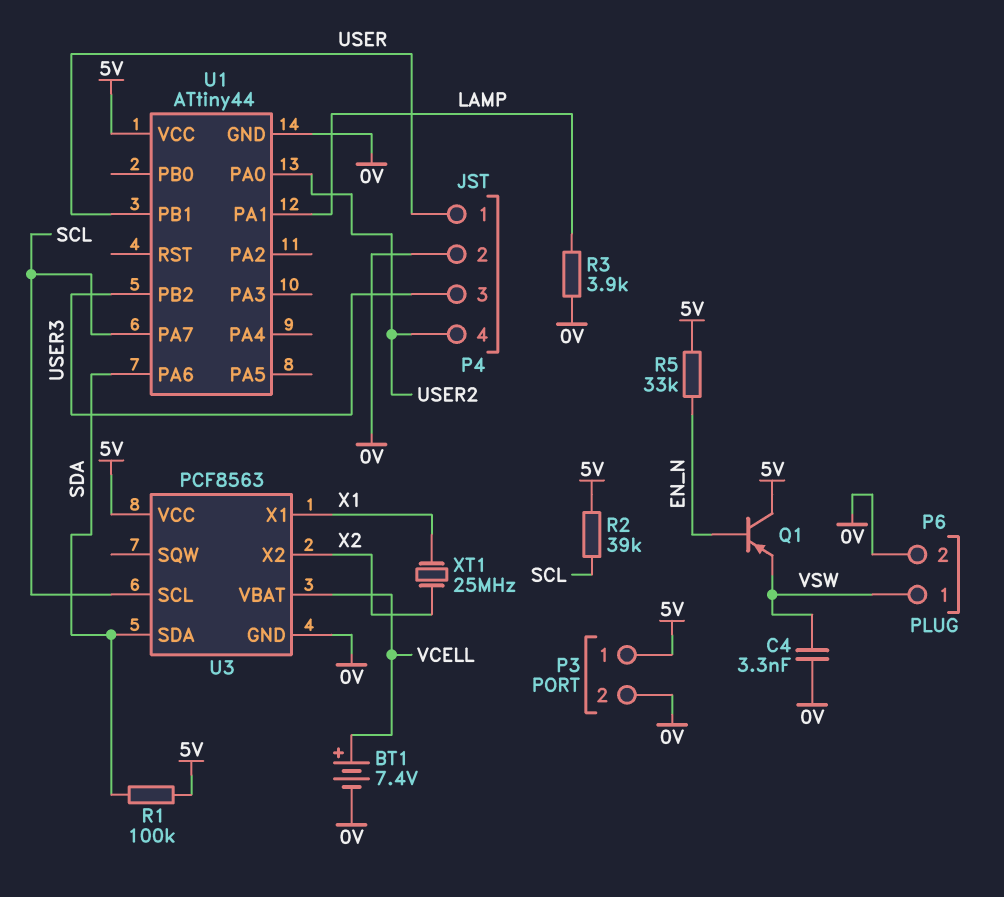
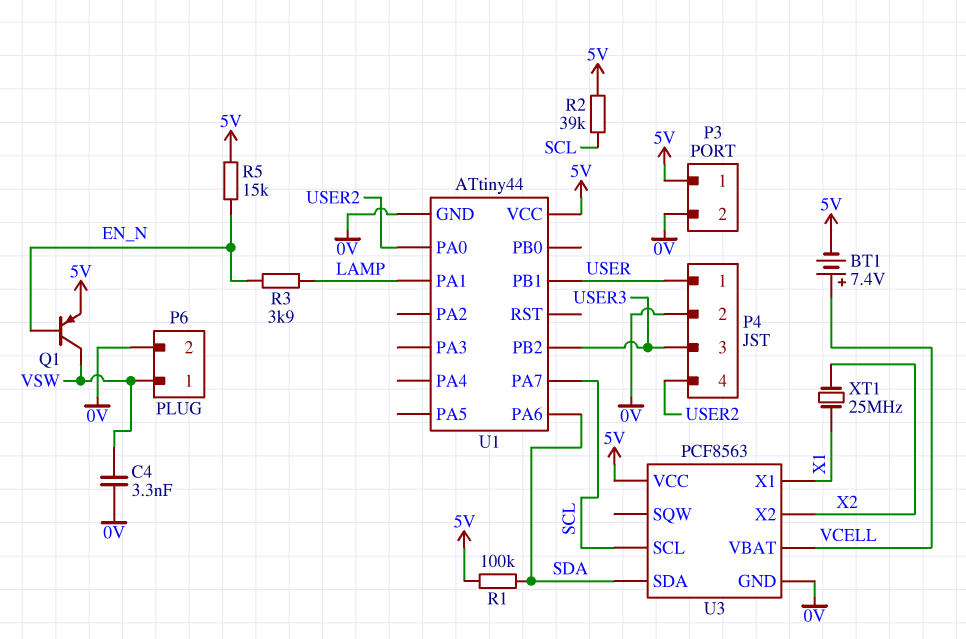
BT1: 7.4V (plus VCELL, minus 0V) -> 7.4V (plus VCELL, minus 5V)
Q1: PNP (B EN_N, C 5V, E VSW) -> PNP (B EN_N, C VSW, E 5V)
R3: 3.9k (0V, LAMP) -> 3.9k (EN_N, LAMP)
R5: 33k (5V, EN_N) -> 15k (5V, EN_N)

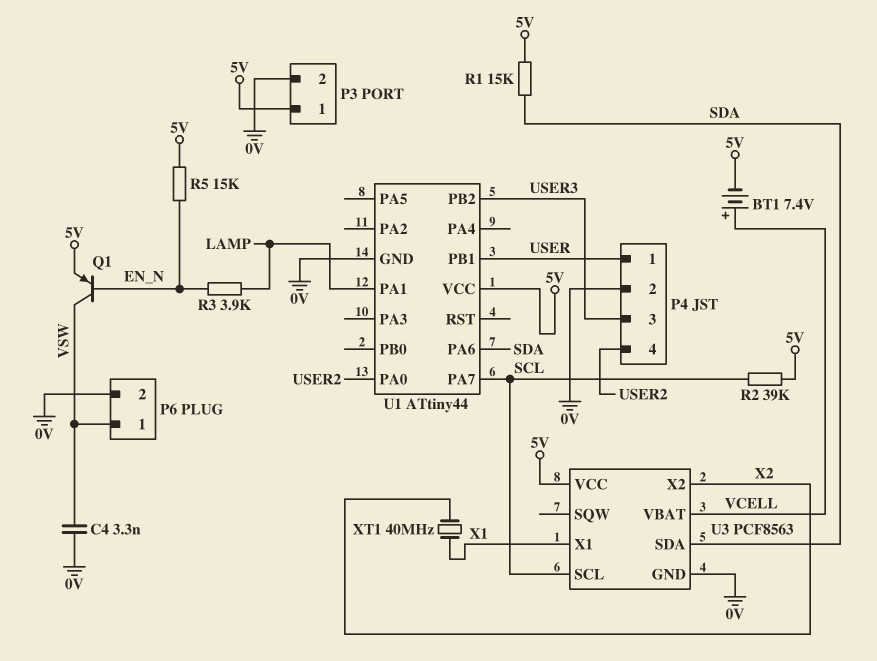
R1: 100k (5V, SDA) -> 15k (5V, SDA)
XT1: 25MHz (X1, X2) -> 40MHz (X1, X2)

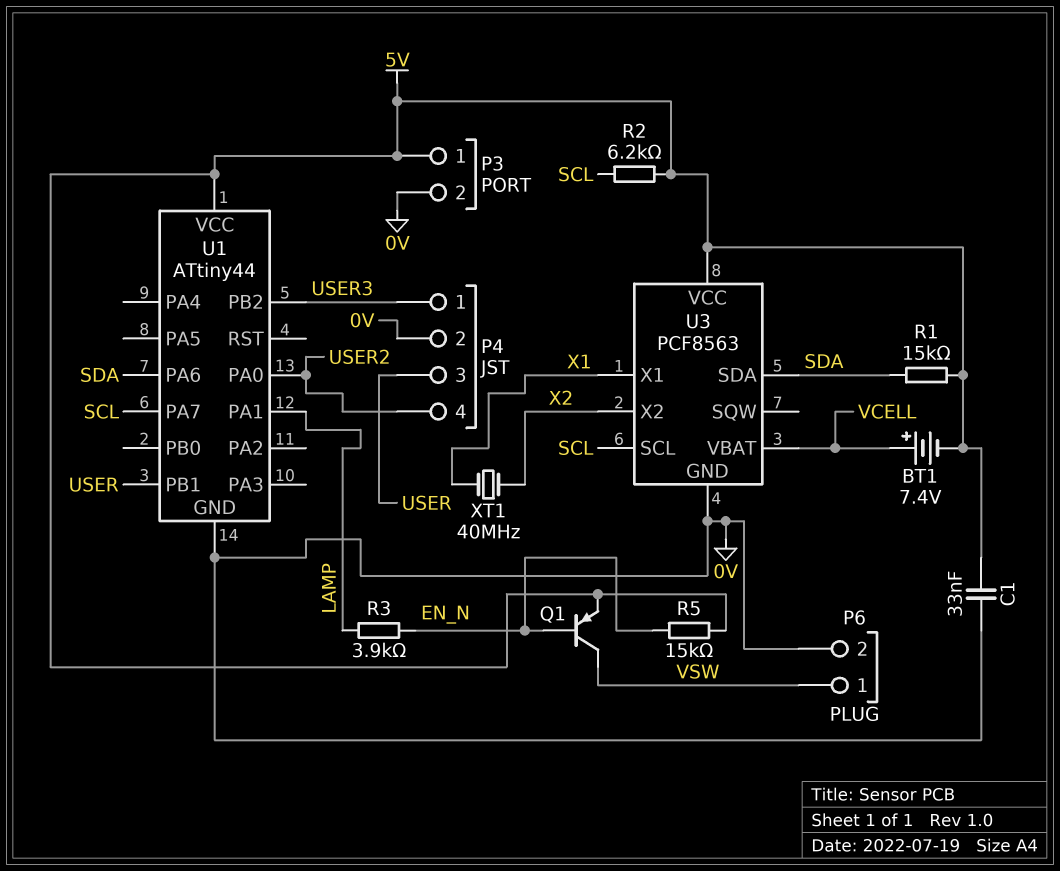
C1: none -> 33nF (0V, 5V)
C4: 3.3nF (0V, VSW) -> none
P4 pin 1: USER -> USER3
P4 pin 3: USER3 -> USER
R2: 39k (5V, SCL) -> 6.2k (5V, SCL)

